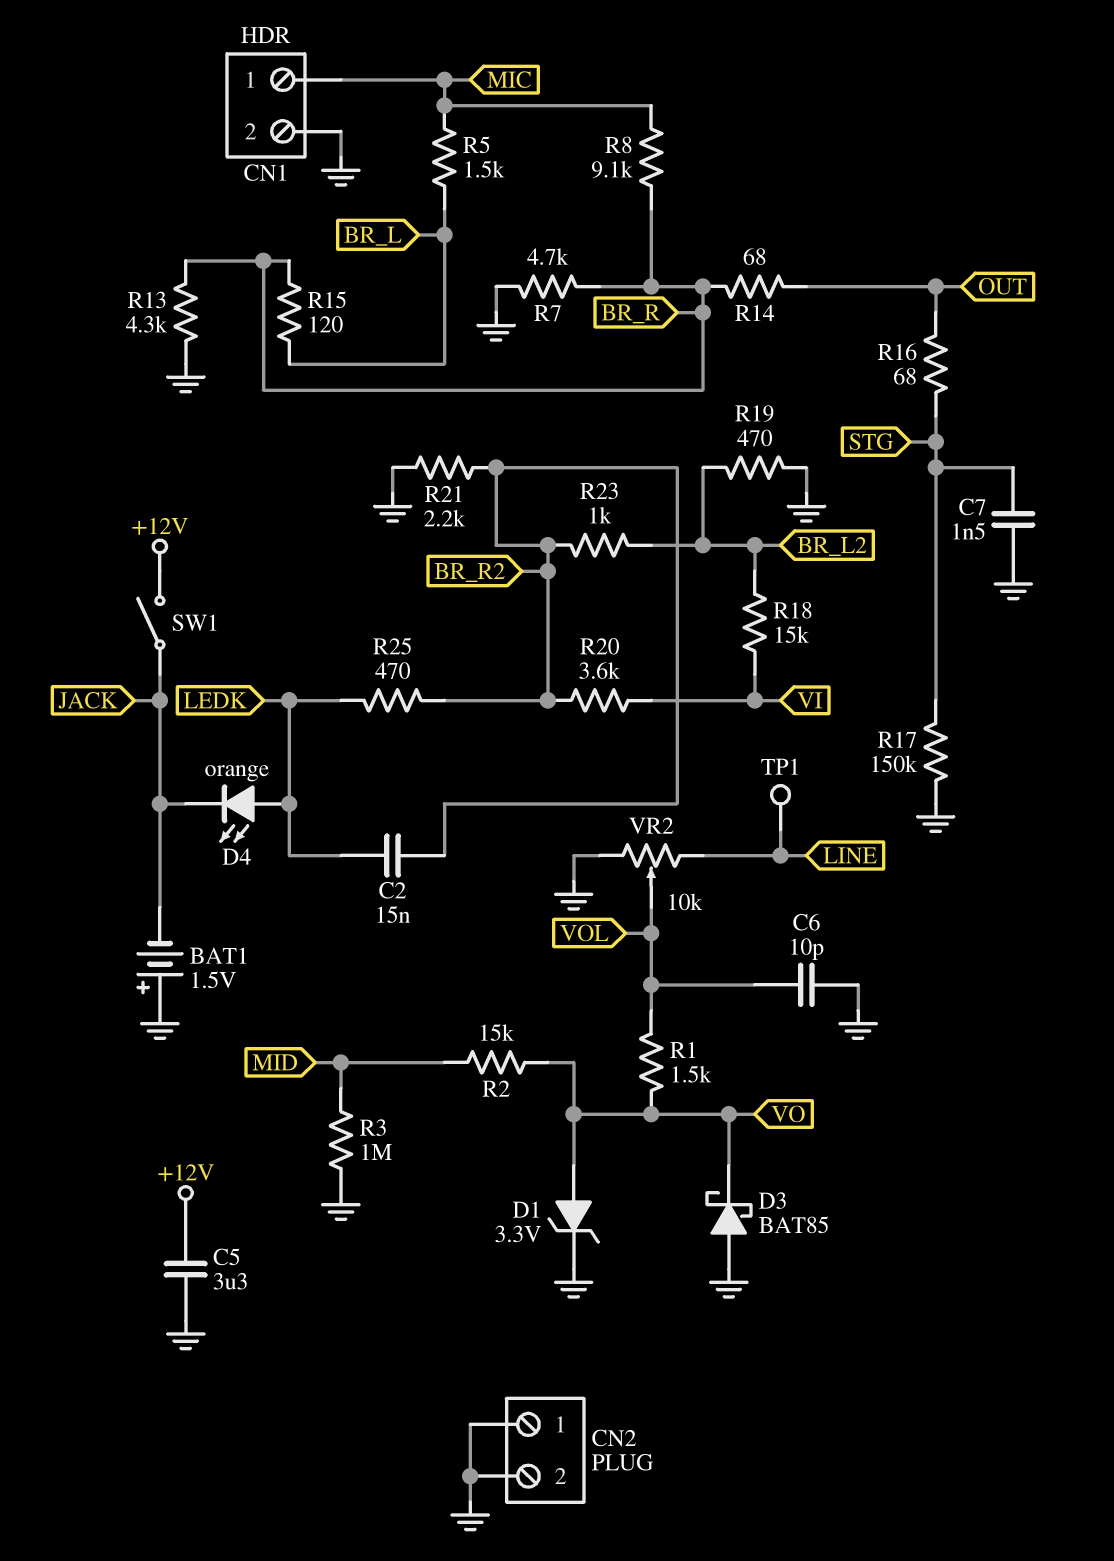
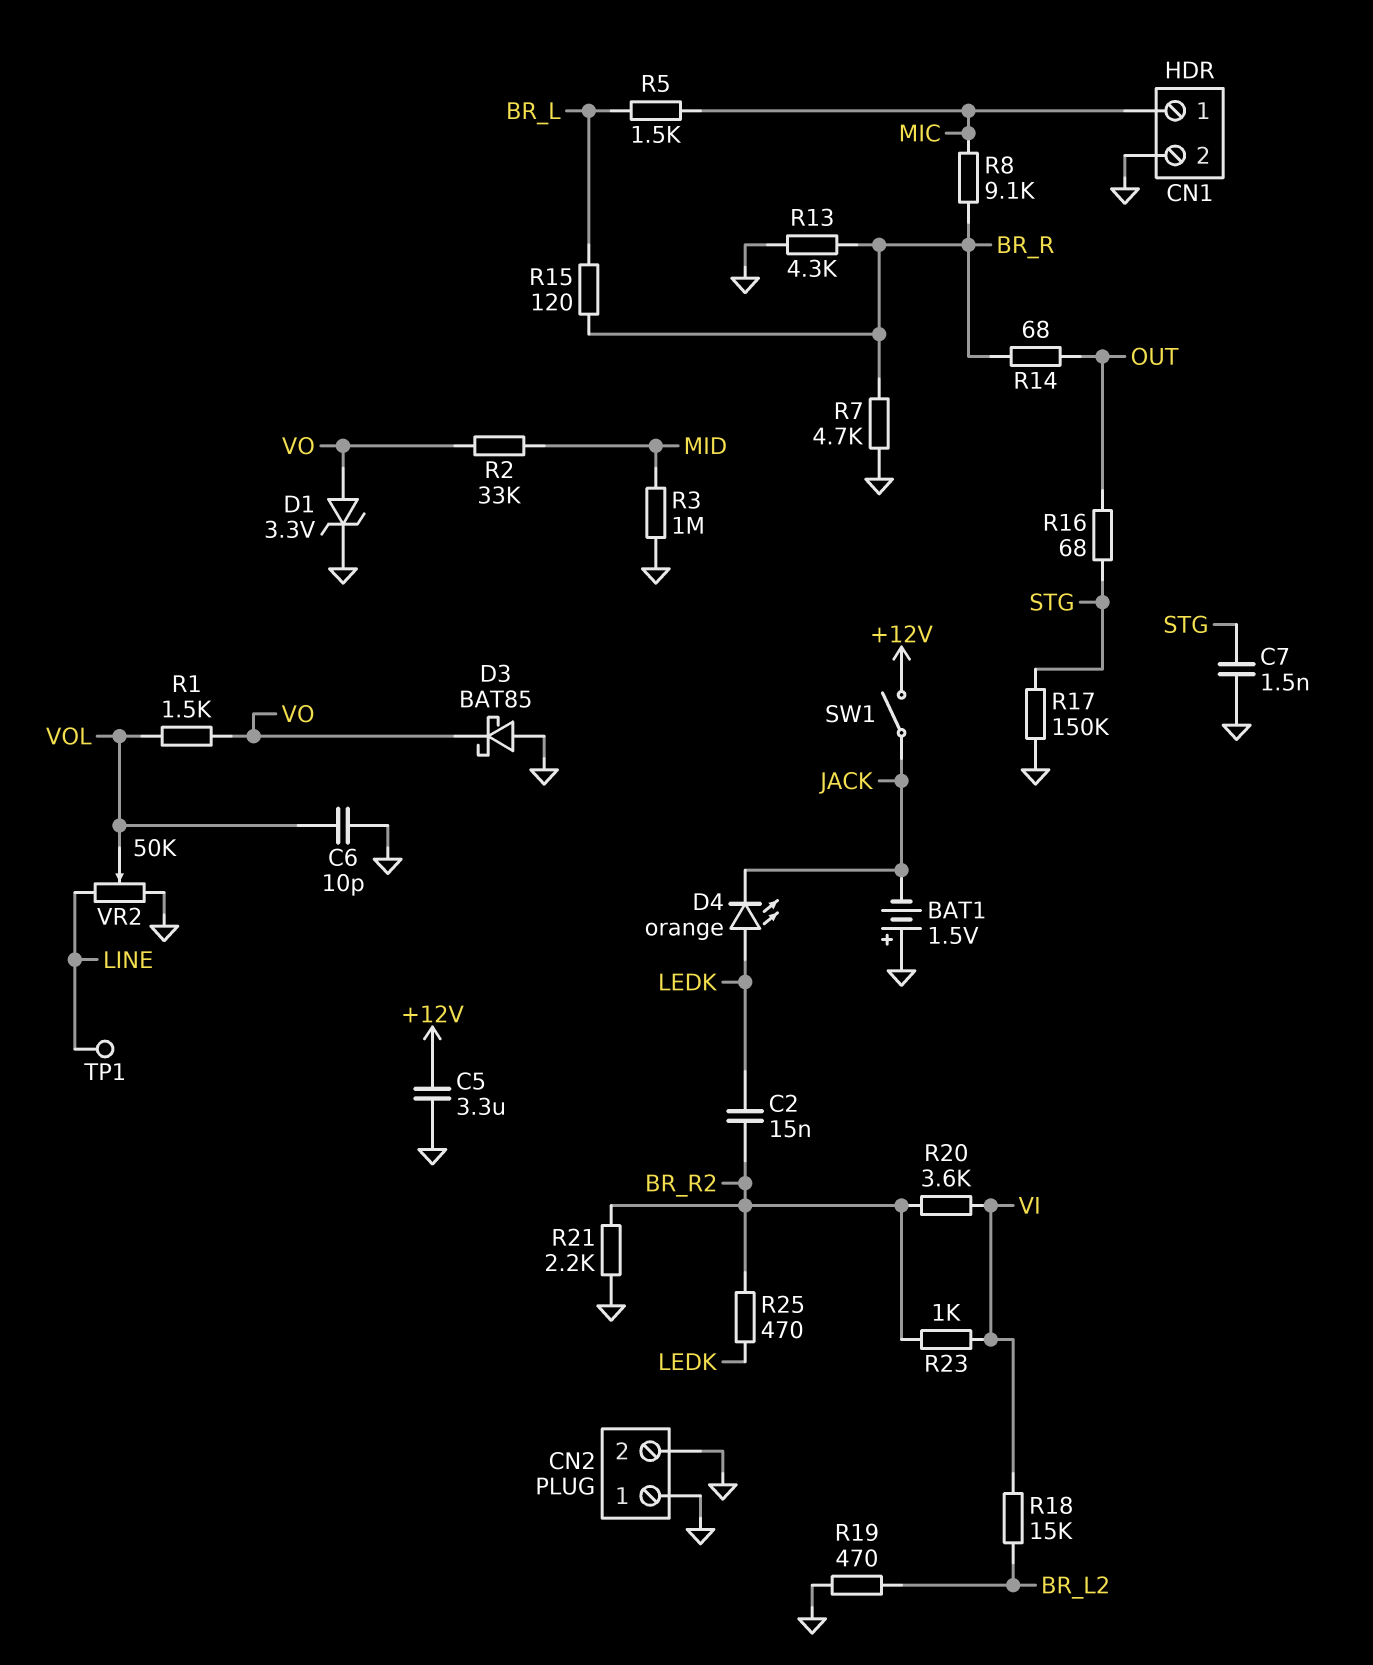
R2: 15k (MID, VO) -> 33k (MID, VO)
R23: 1k (BR_L2, BR_R2) -> 1k (BR_R2, VI)
VR2: 10k (GND, LINE, wiper VOL) -> 50k (GND, LINE, wiper VOL)

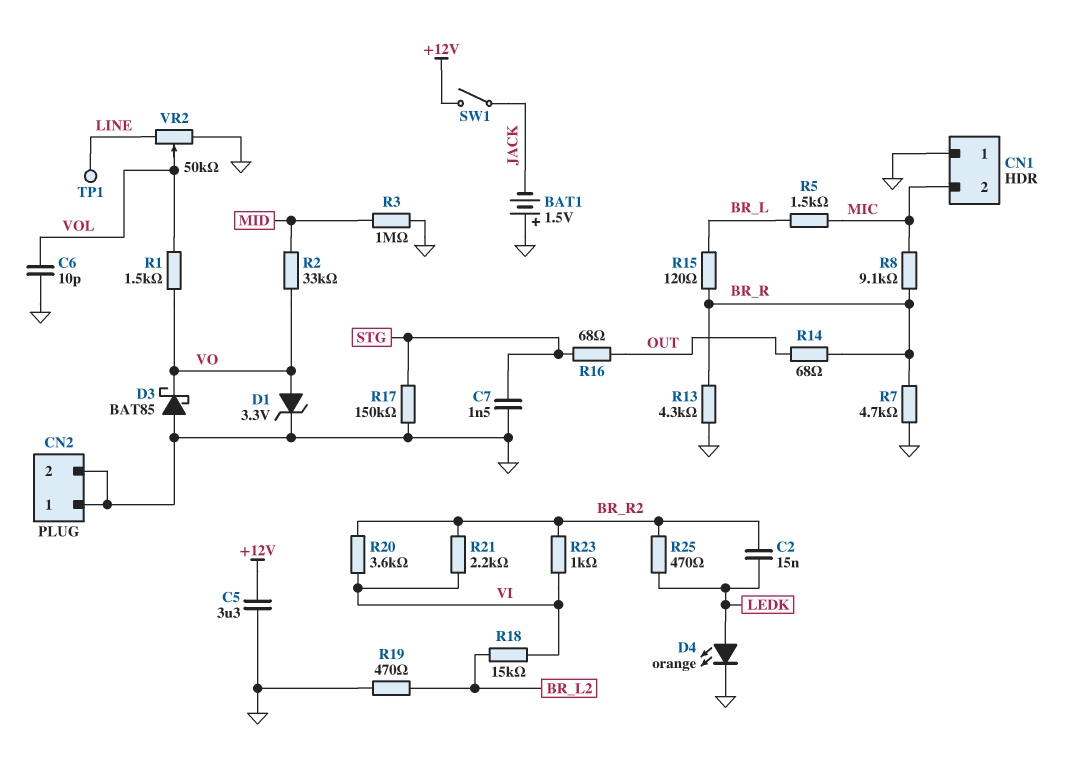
CN1 pin 1: MIC -> GND
CN1 pin 2: GND -> MIC
D4: LED orange (A LEDK, K JACK) -> LED orange (A LEDK, K GND)
R21: 2.2k (BR_R2, GND) -> 2.2k (BR_R2, VI)

